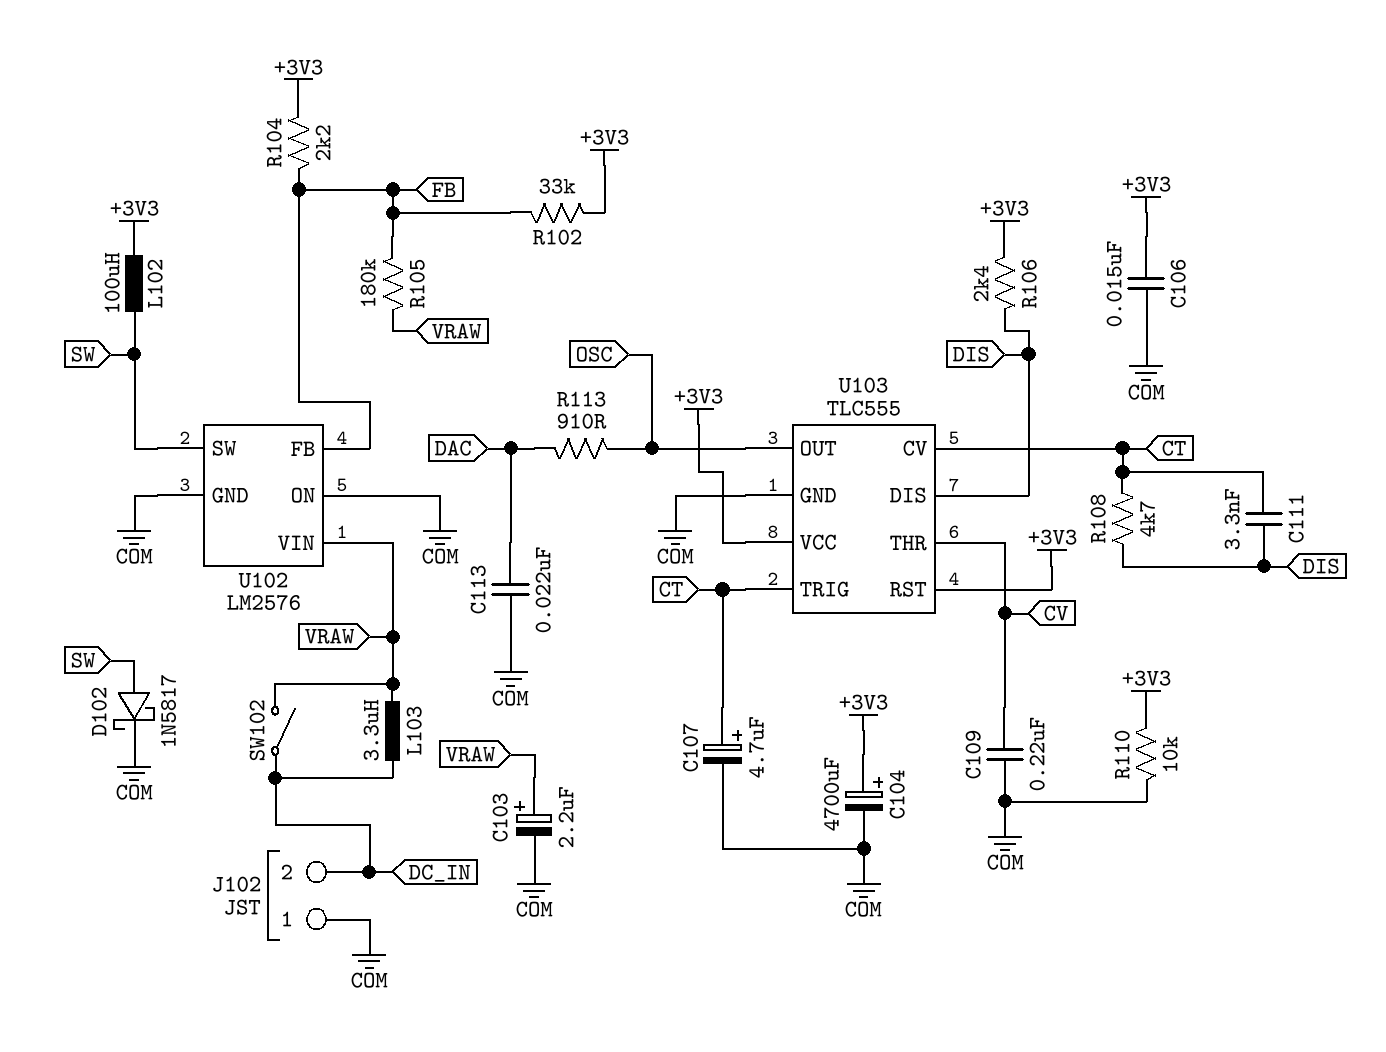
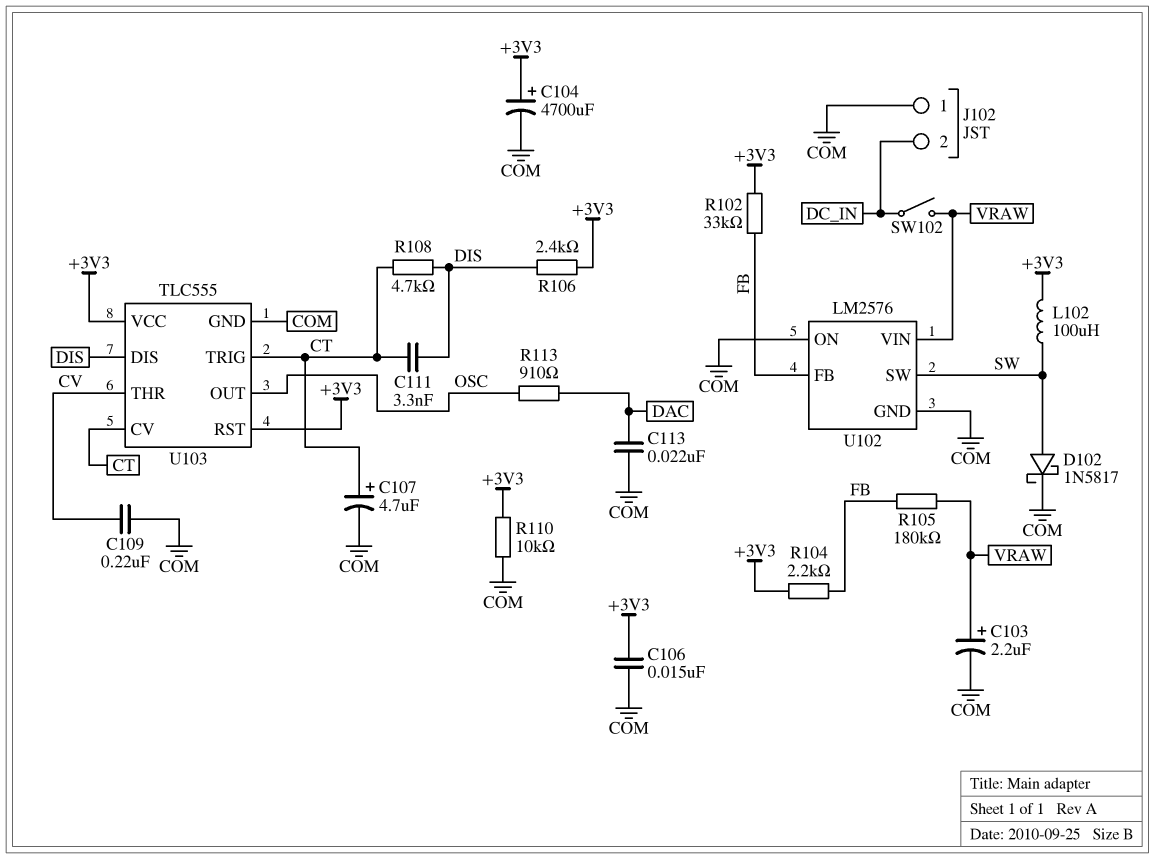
L103: 3.3uH (DC_IN, VRAW) -> none

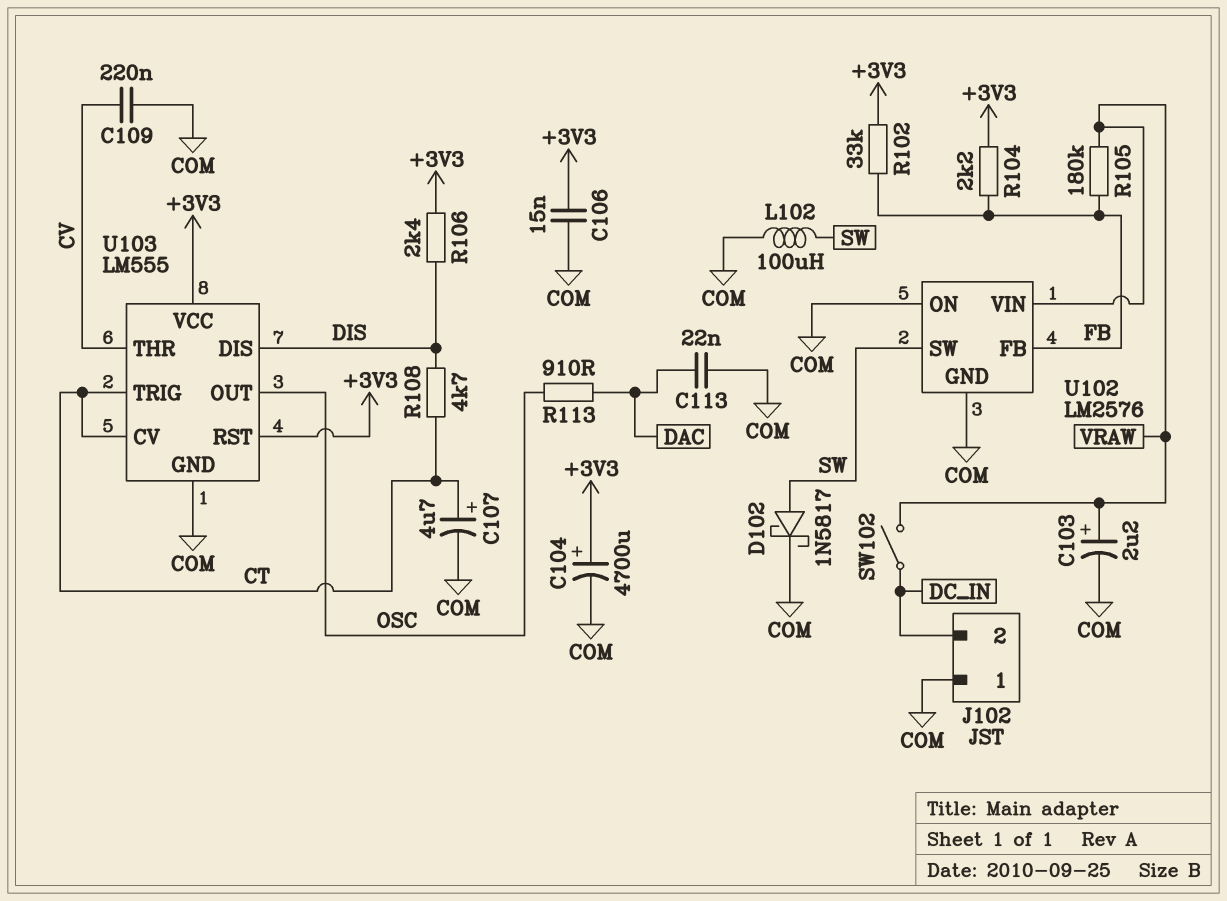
C111: 3.3nF (CT, DIS) -> none
L102: 100uH (+3V3, SW) -> 100uH (COM, SW)
R110: 10k (+3V3, COM) -> none
U103: TLC555 -> LM555

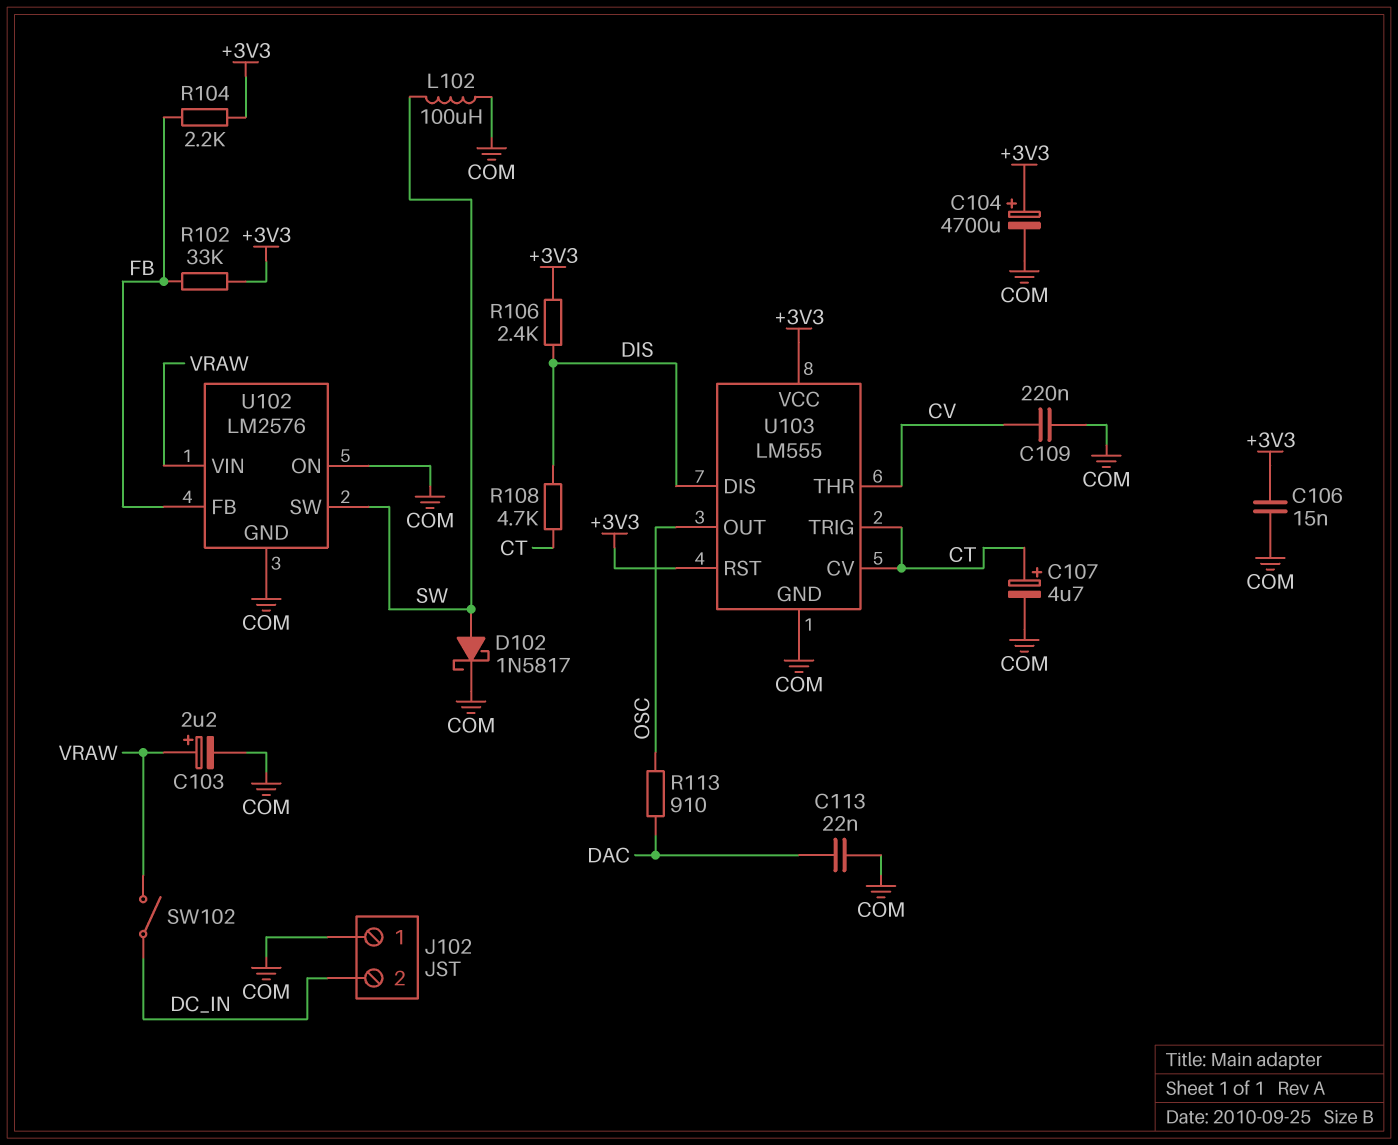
R105: 180k (FB, VRAW) -> none

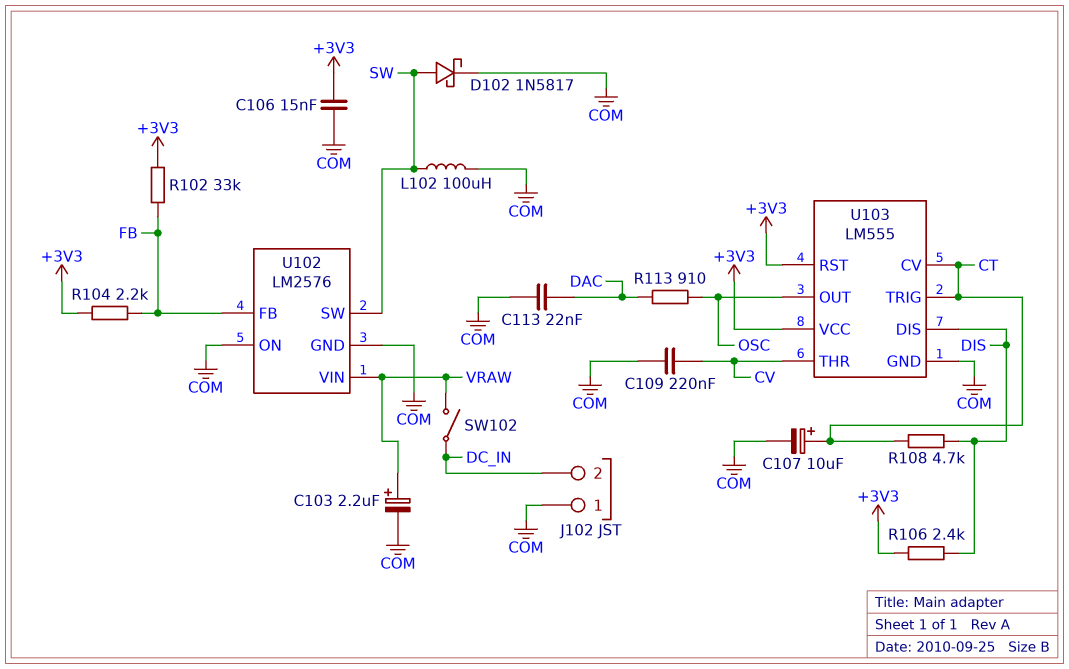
C104: 4700uF (plus +3V3, minus COM) -> none
C107: 4.7uF (plus CT, minus COM) -> 10uF (plus CT, minus COM)

